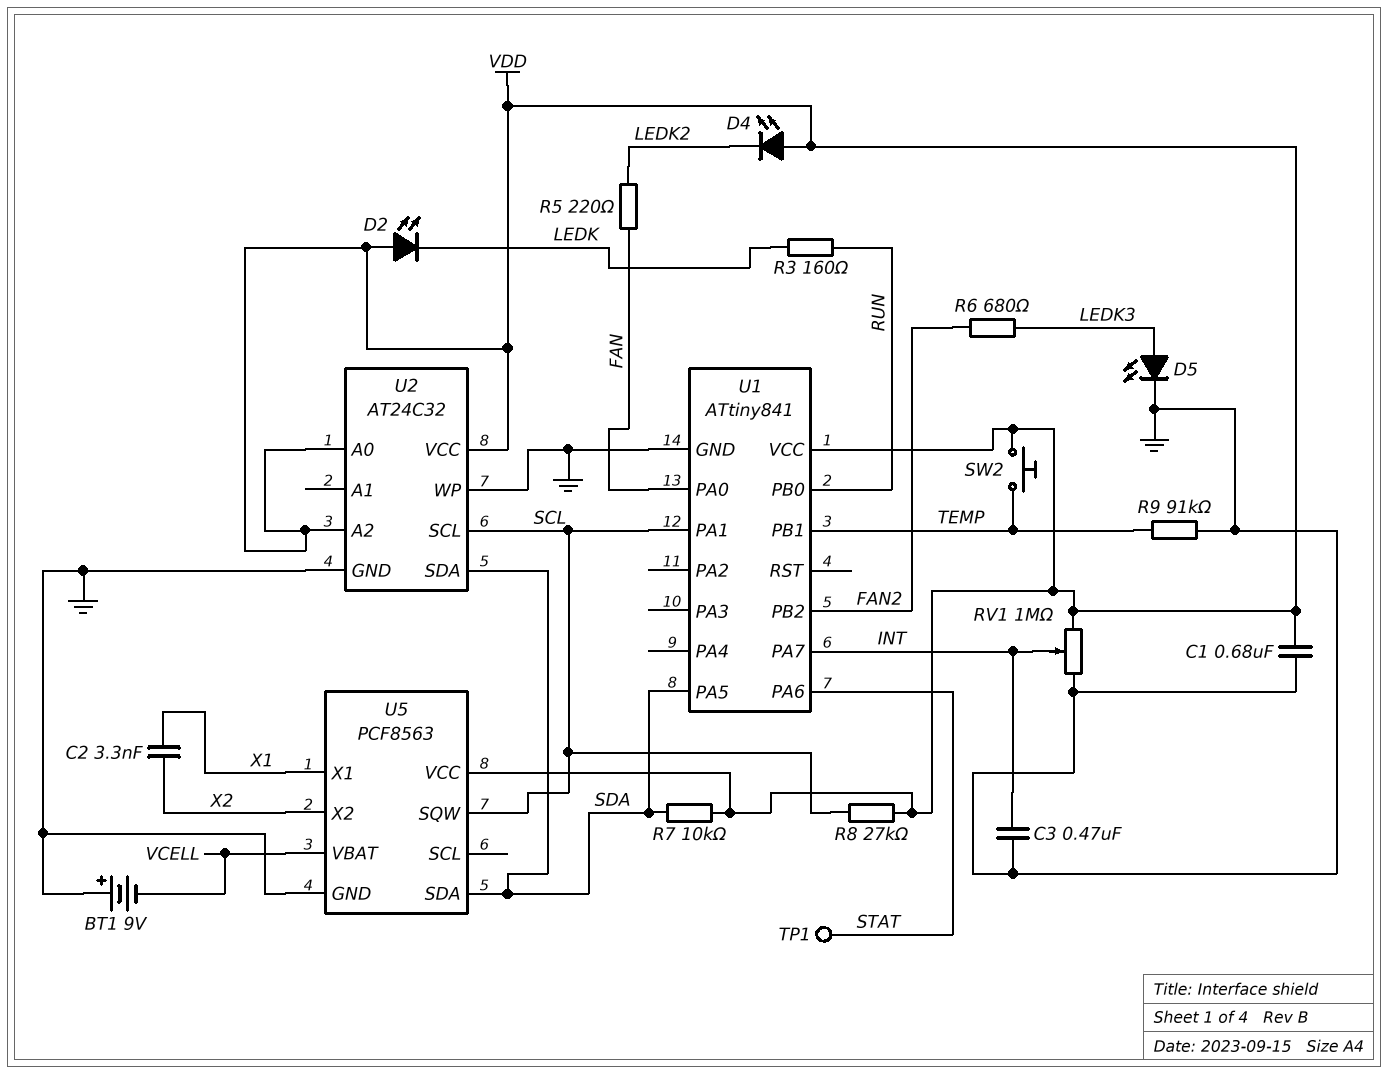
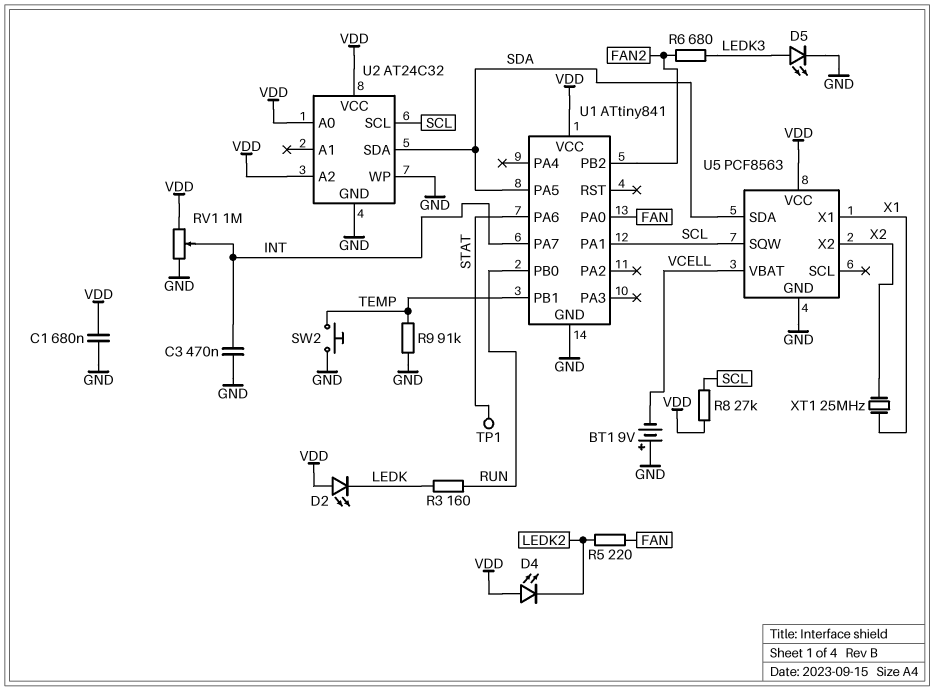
C2: 3.3nF (X1, X2) -> none
R7: 10k (SDA, VDD) -> none
SW2: button (TEMP, VDD) -> button (GND, TEMP)
XT1: none -> 25MHz (X1, X2)

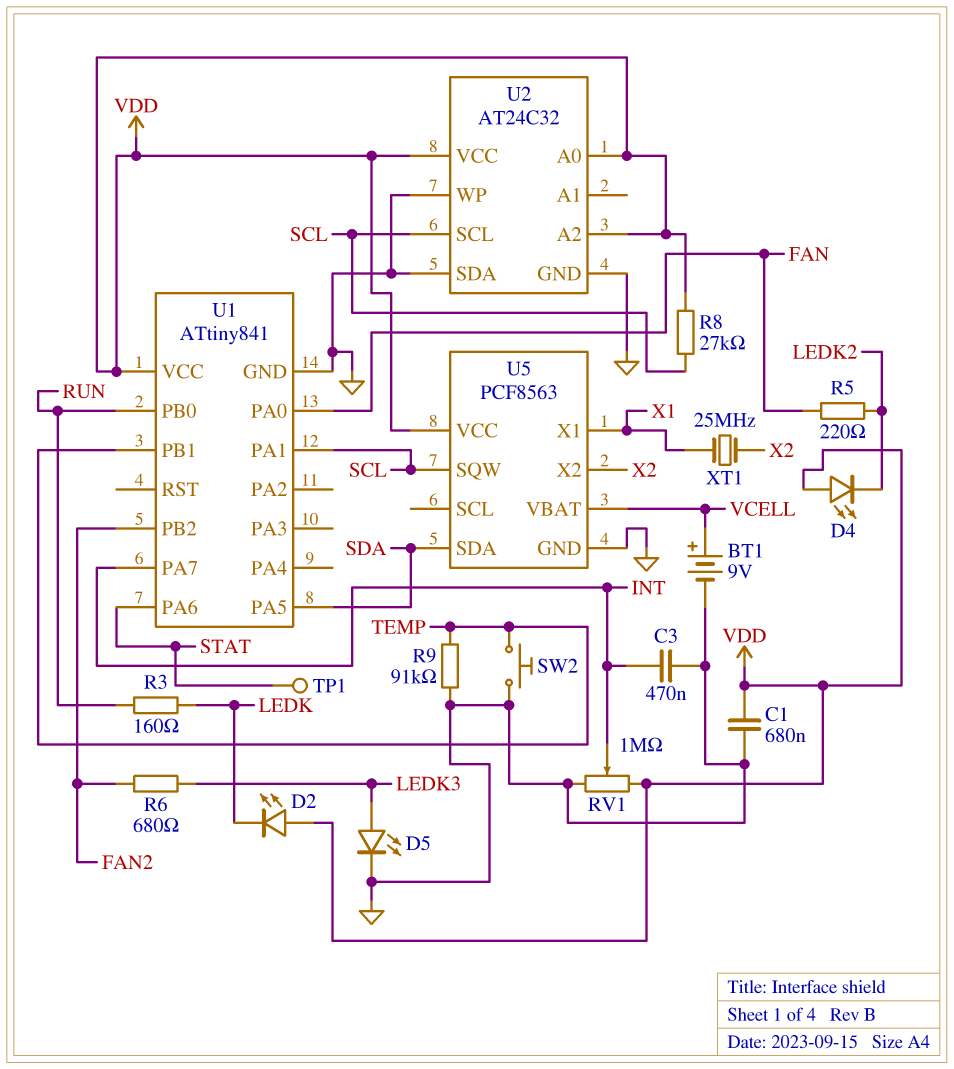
BT1: 9V (plus GND, minus VCELL) -> 9V (plus VCELL, minus GND)
U2 pin SDA: SDA -> GND

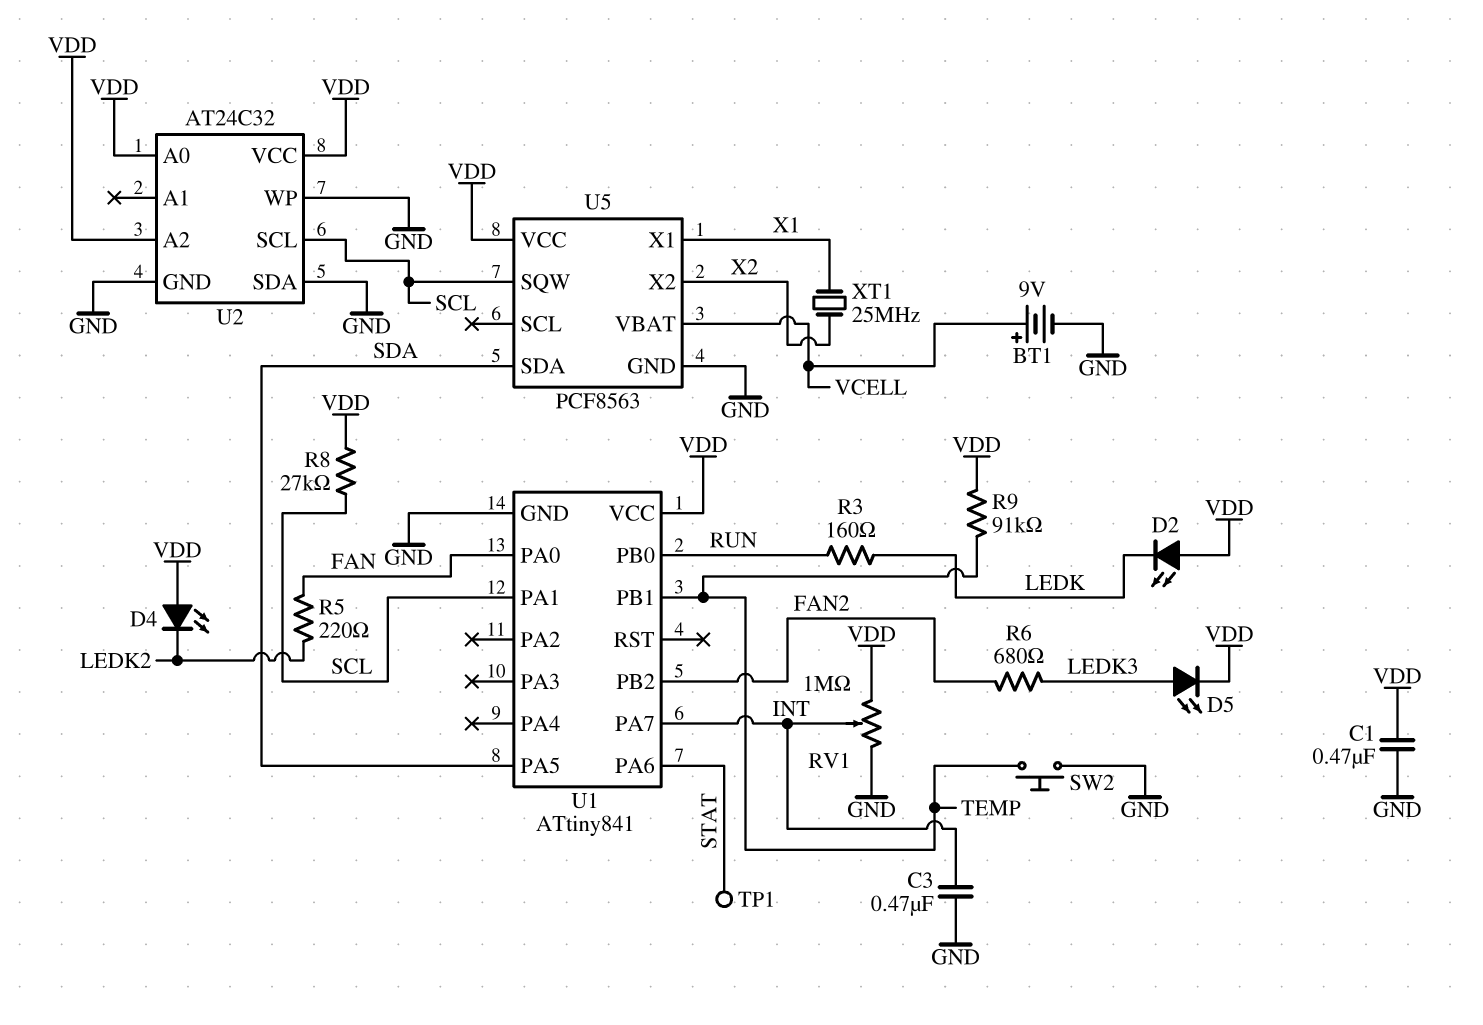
C1: 680nF (GND, VDD) -> 470nF (GND, VDD)
D5: LED (A LEDK3, K GND) -> LED (A LEDK3, K VDD)
R9: 91k (GND, TEMP) -> 91k (TEMP, VDD)

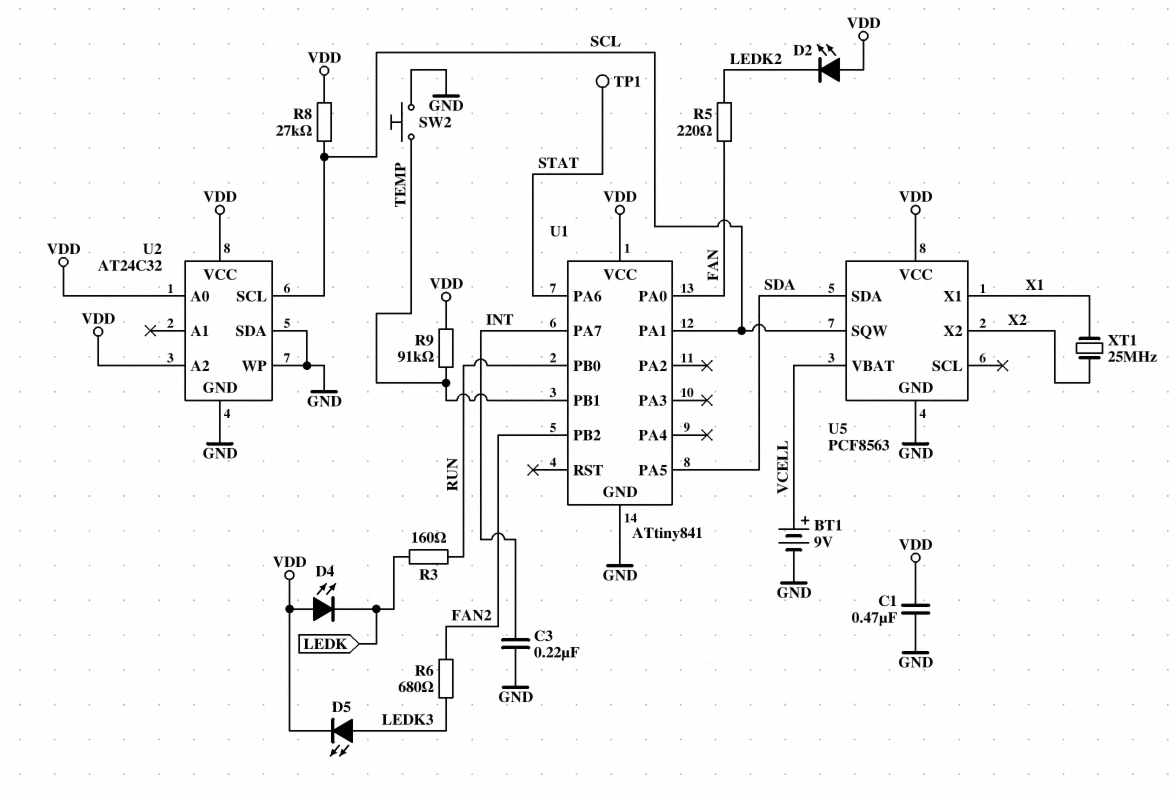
C3: 470nF (GND, INT) -> 220nF (GND, INT)
D2: LED (A VDD, K LEDK) -> LED (A VDD, K LEDK2)
D4: LED (A VDD, K LEDK2) -> LED (A VDD, K LEDK)
RV1: 1M (GND, VDD, wiper INT) -> none

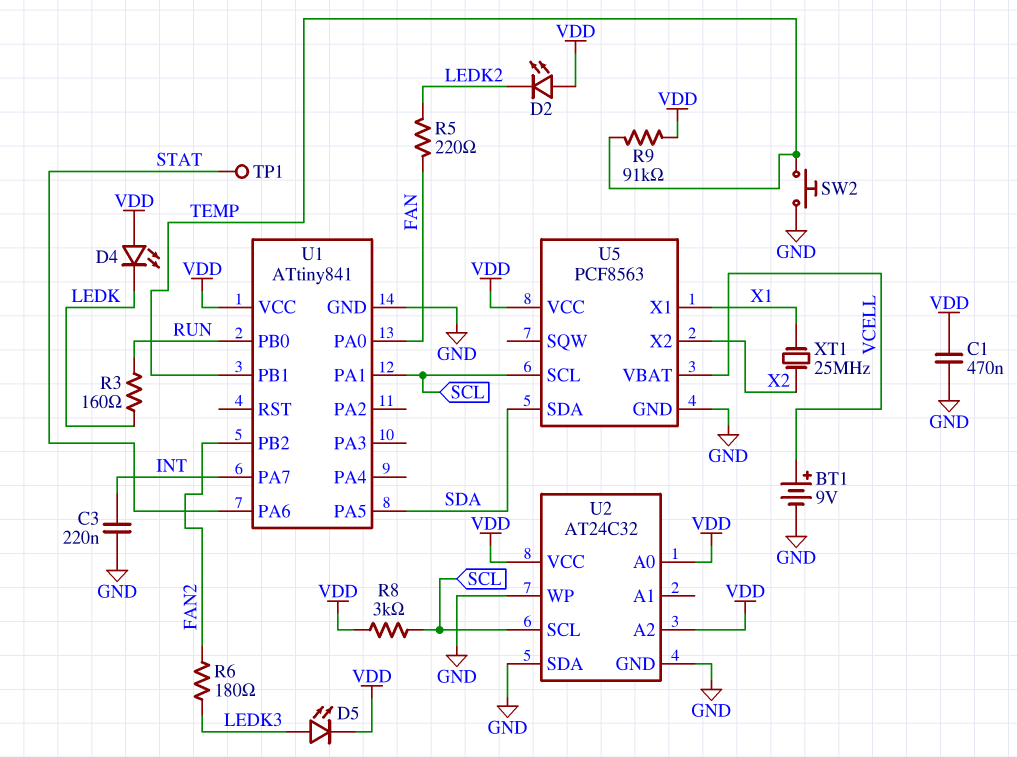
R6: 680 (FAN2, LEDK3) -> 180 (FAN2, LEDK3)
R8: 27k (SCL, VDD) -> 3k (SCL, VDD)
U5 pin SCL: none -> SCL
U5 pin SQW: SCL -> none

